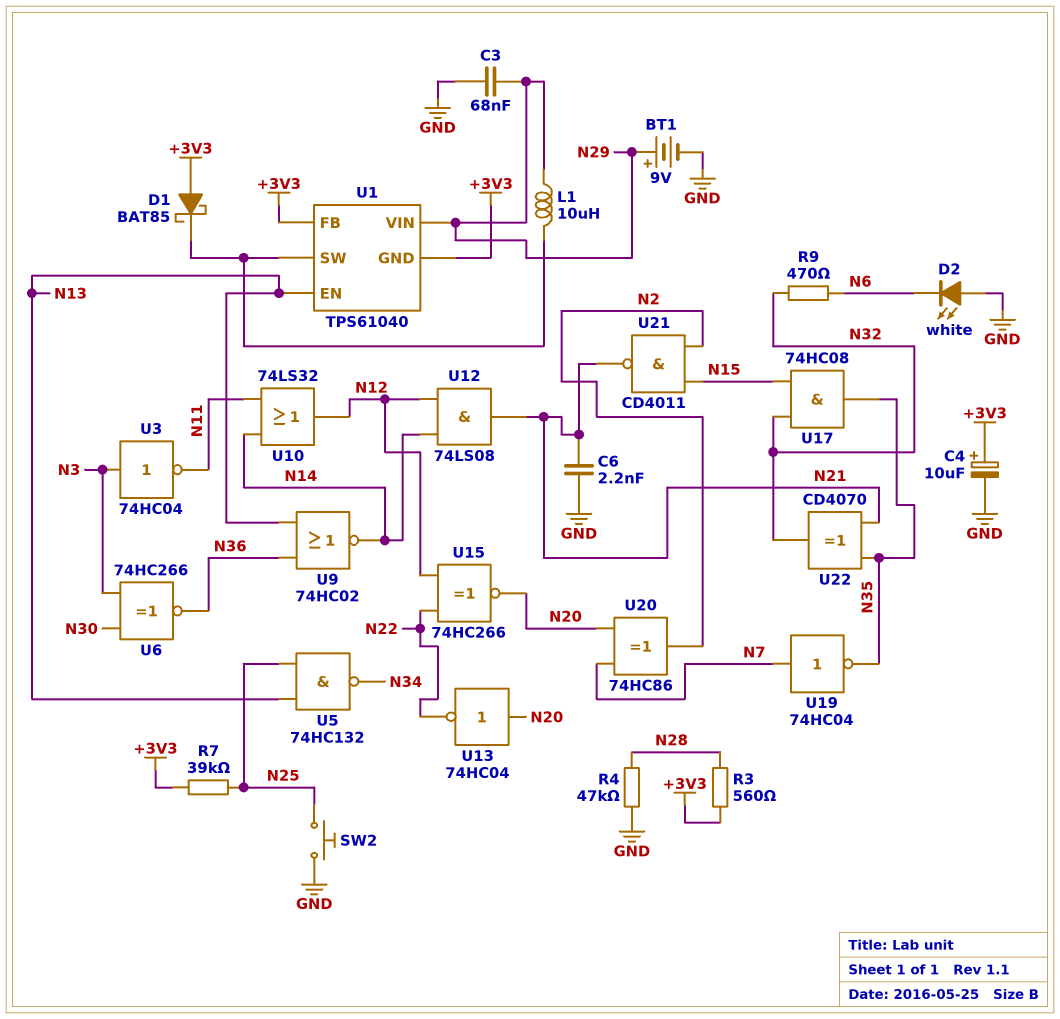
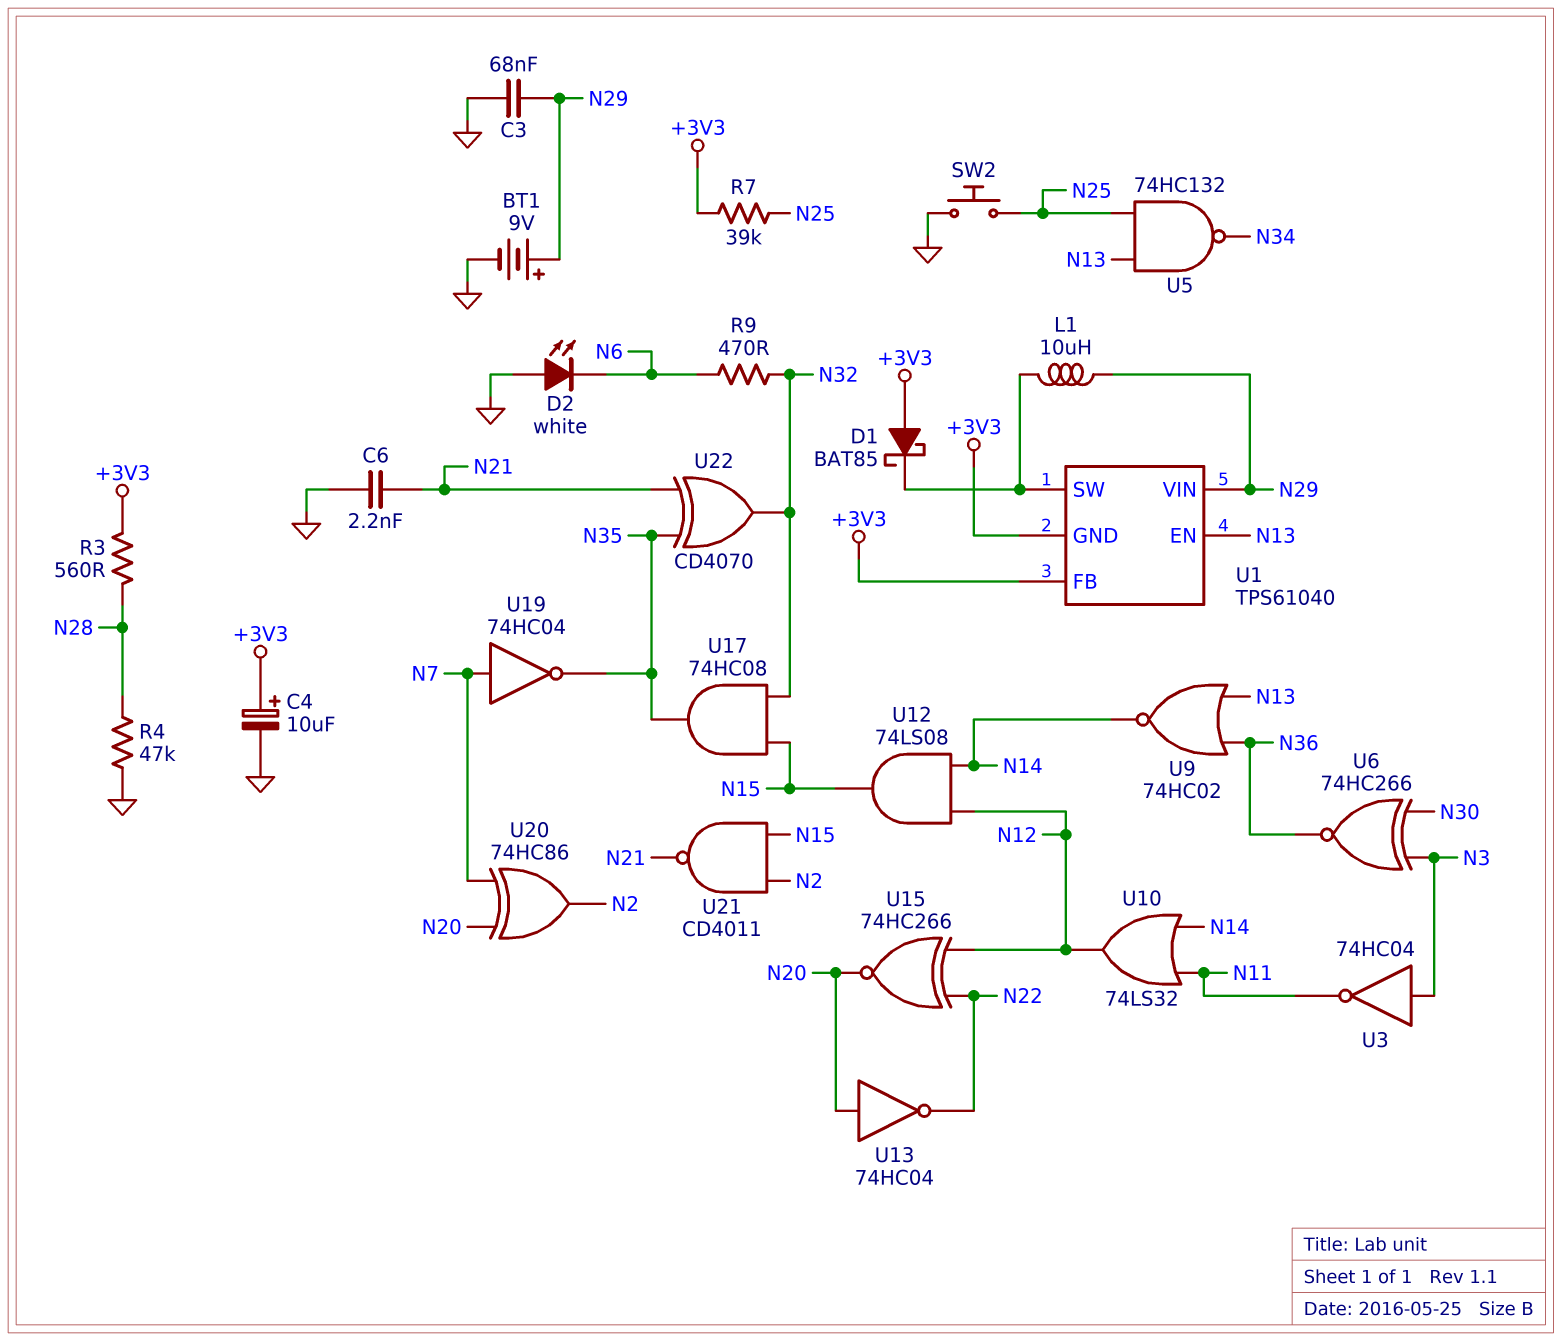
U12: AND 74LS08 (in N12, in N14, out N21) -> AND 74LS08 (in N12, in N14, out N15)

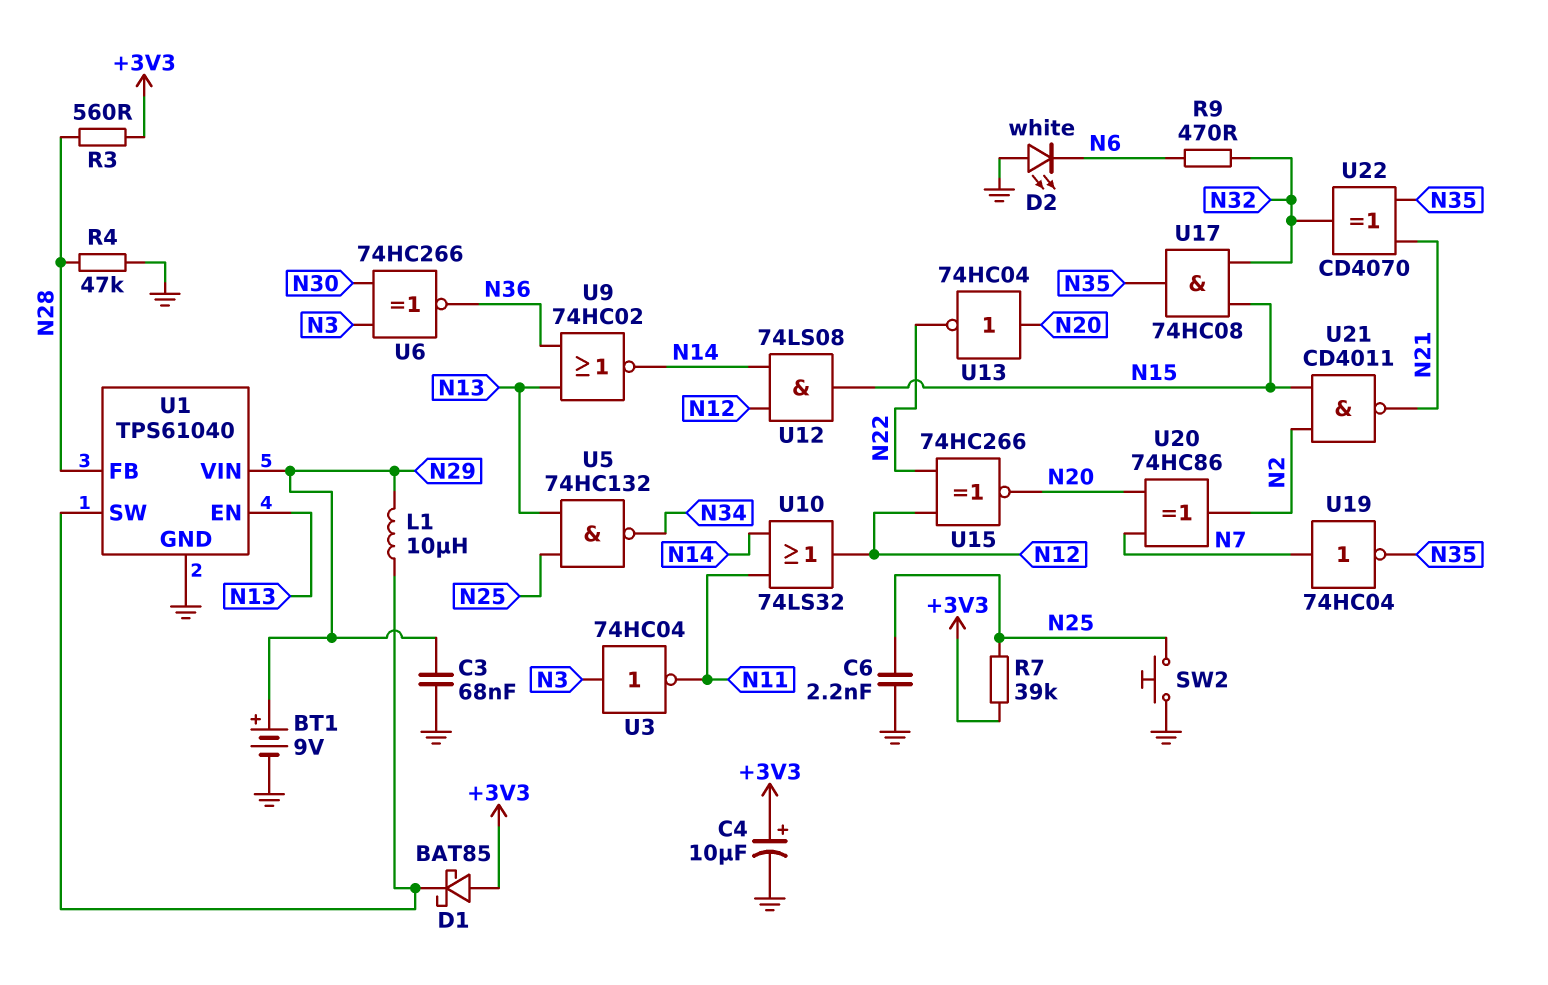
C6: 2.2nF (GND, N21) -> 2.2nF (GND, N25)
U1 pin FB: +3V3 -> N28
U1 pin GND: +3V3 -> GND

